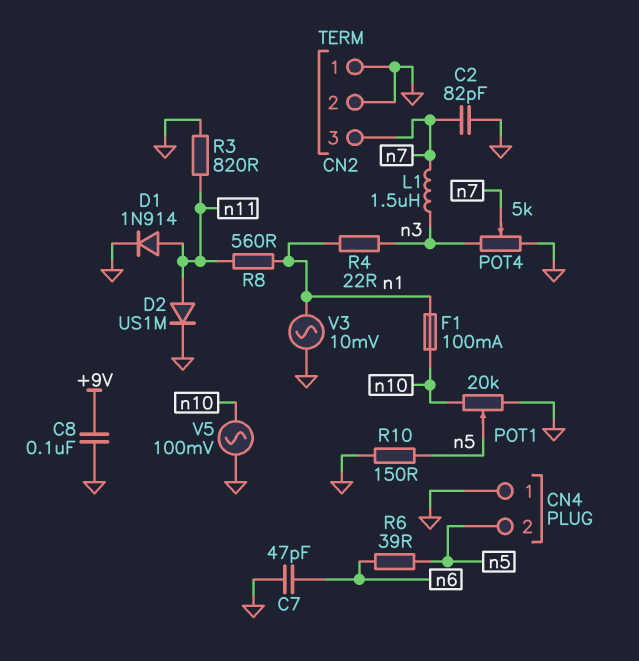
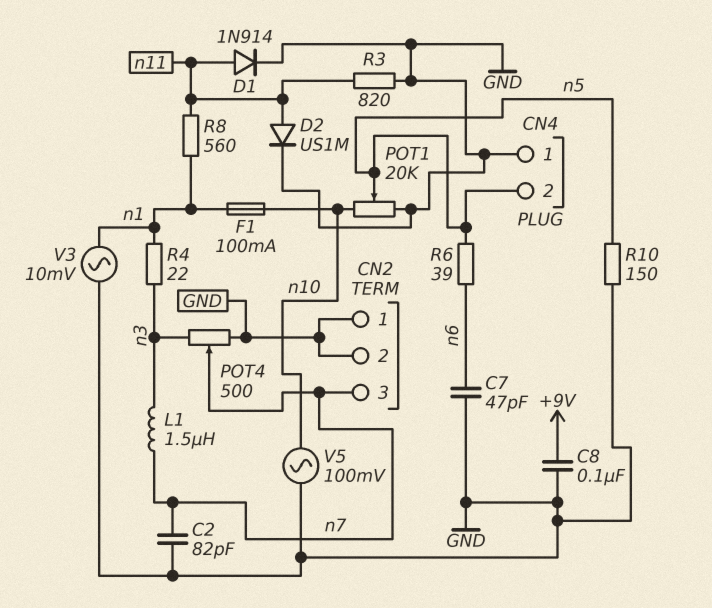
POT4: 5k (GND, n3, wiper n7) -> 500 (GND, n3, wiper n7)

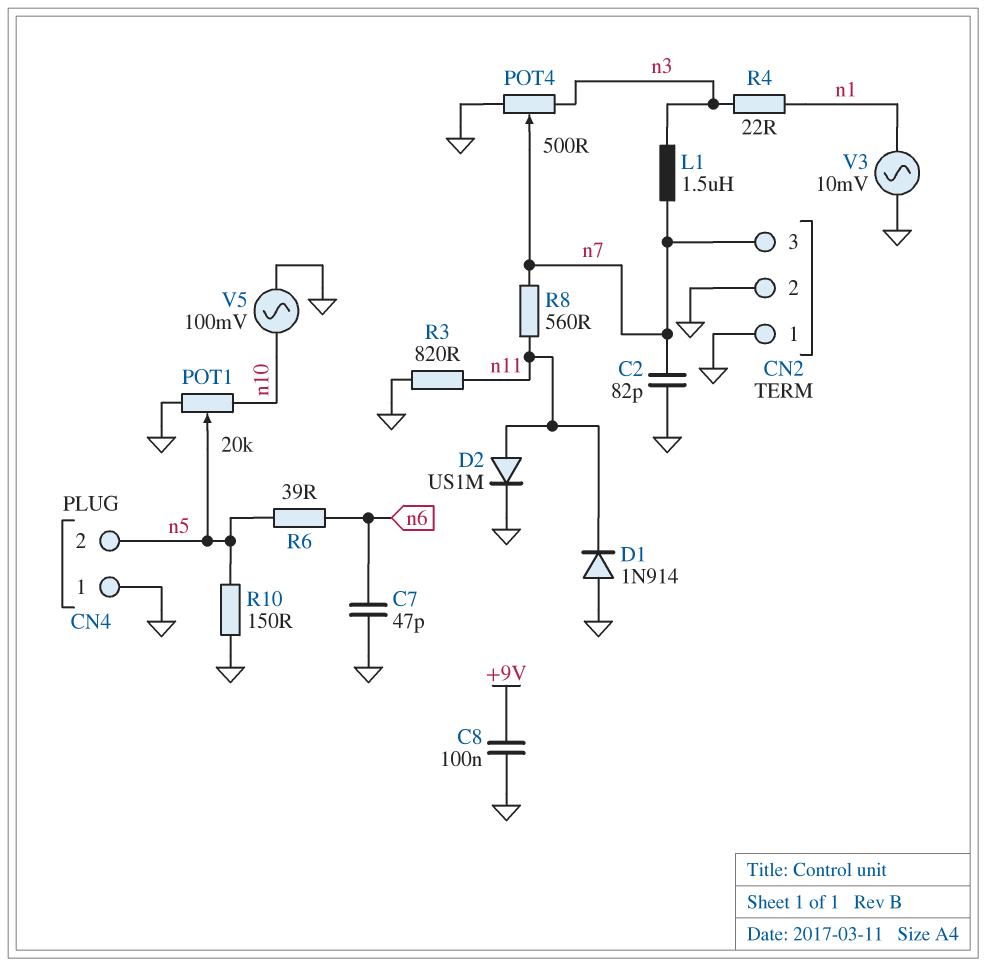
D1: diode 1N914 (A n11, K GND) -> diode 1N914 (A GND, K n11)
F1: 100mA (n1, n10) -> none
R8: 560 (n1, n11) -> 560 (n7, n11)

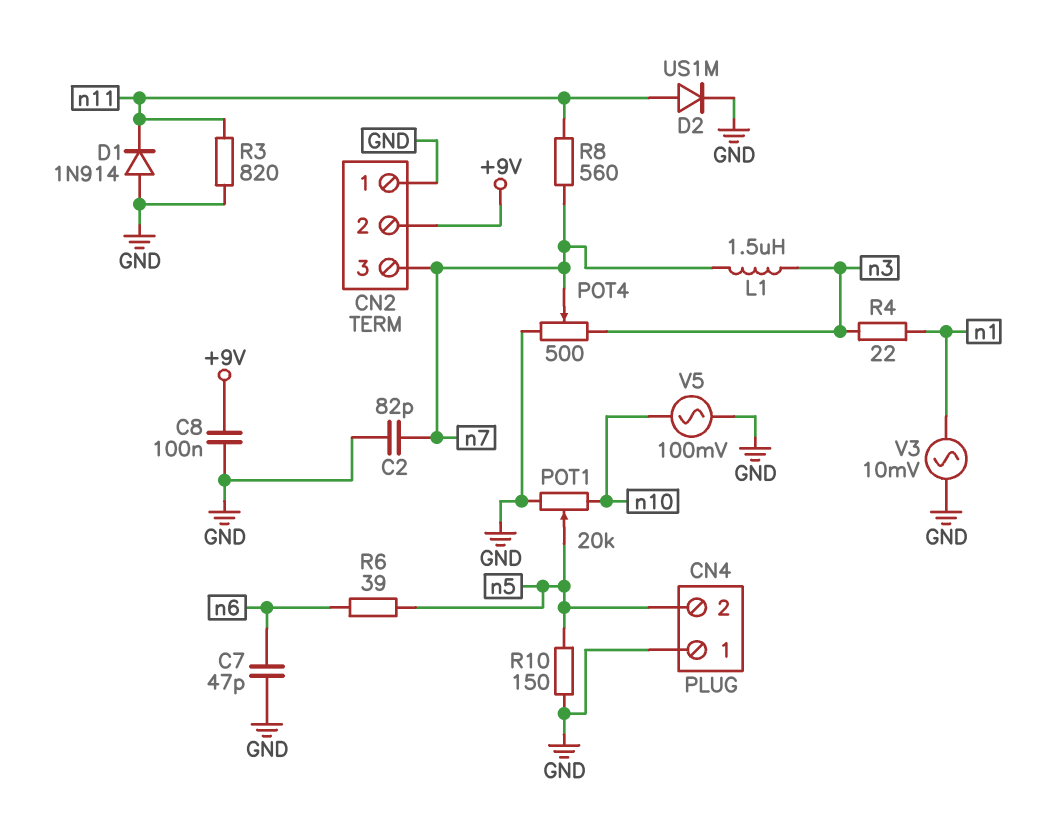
CN2 pin 2: GND -> +9V

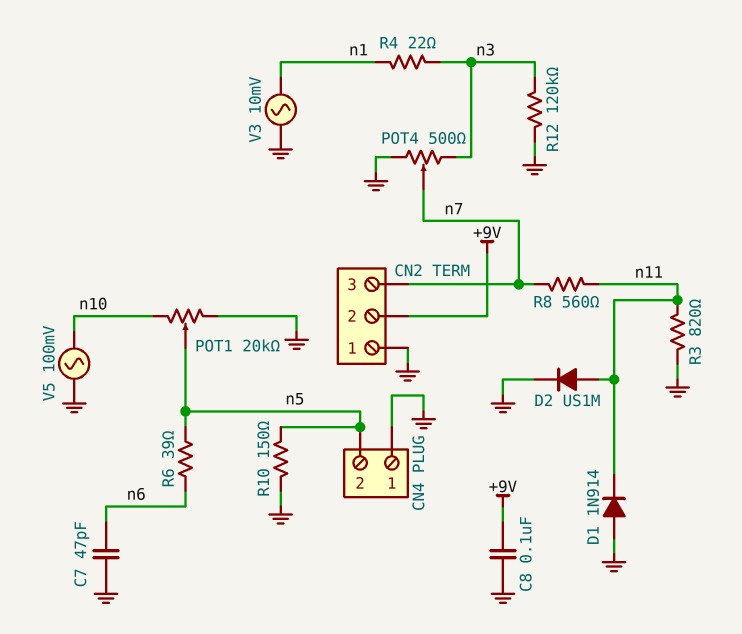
C2: 82pF (GND, n7) -> none
L1: 1.5uH (n3, n7) -> none
R12: none -> 120k (GND, n3)

